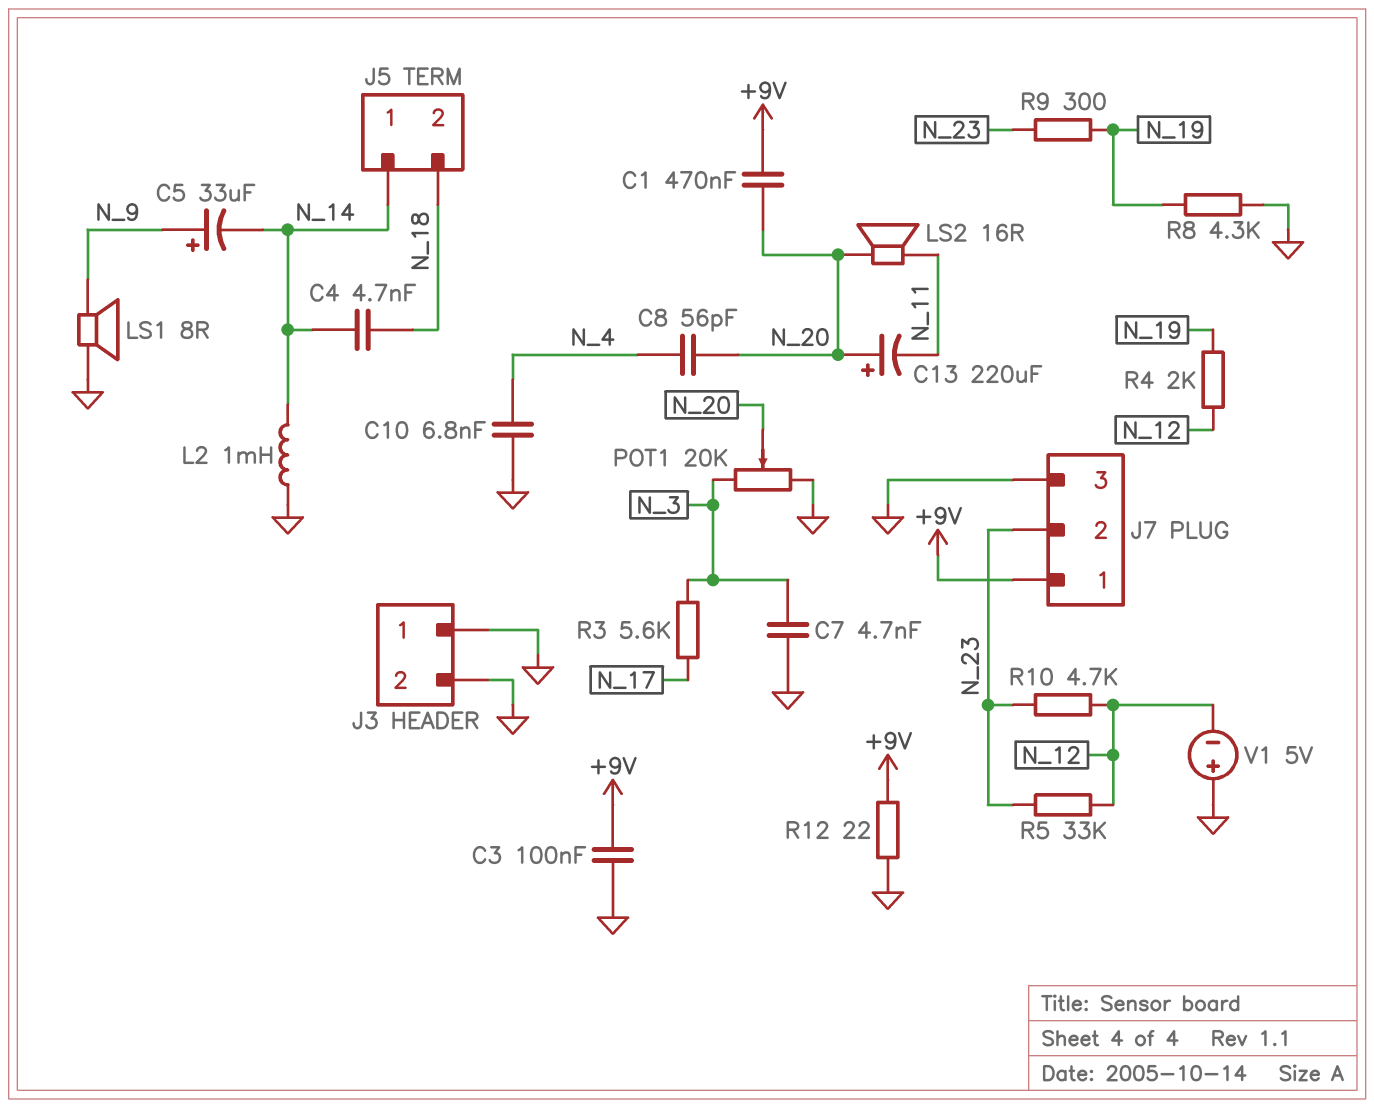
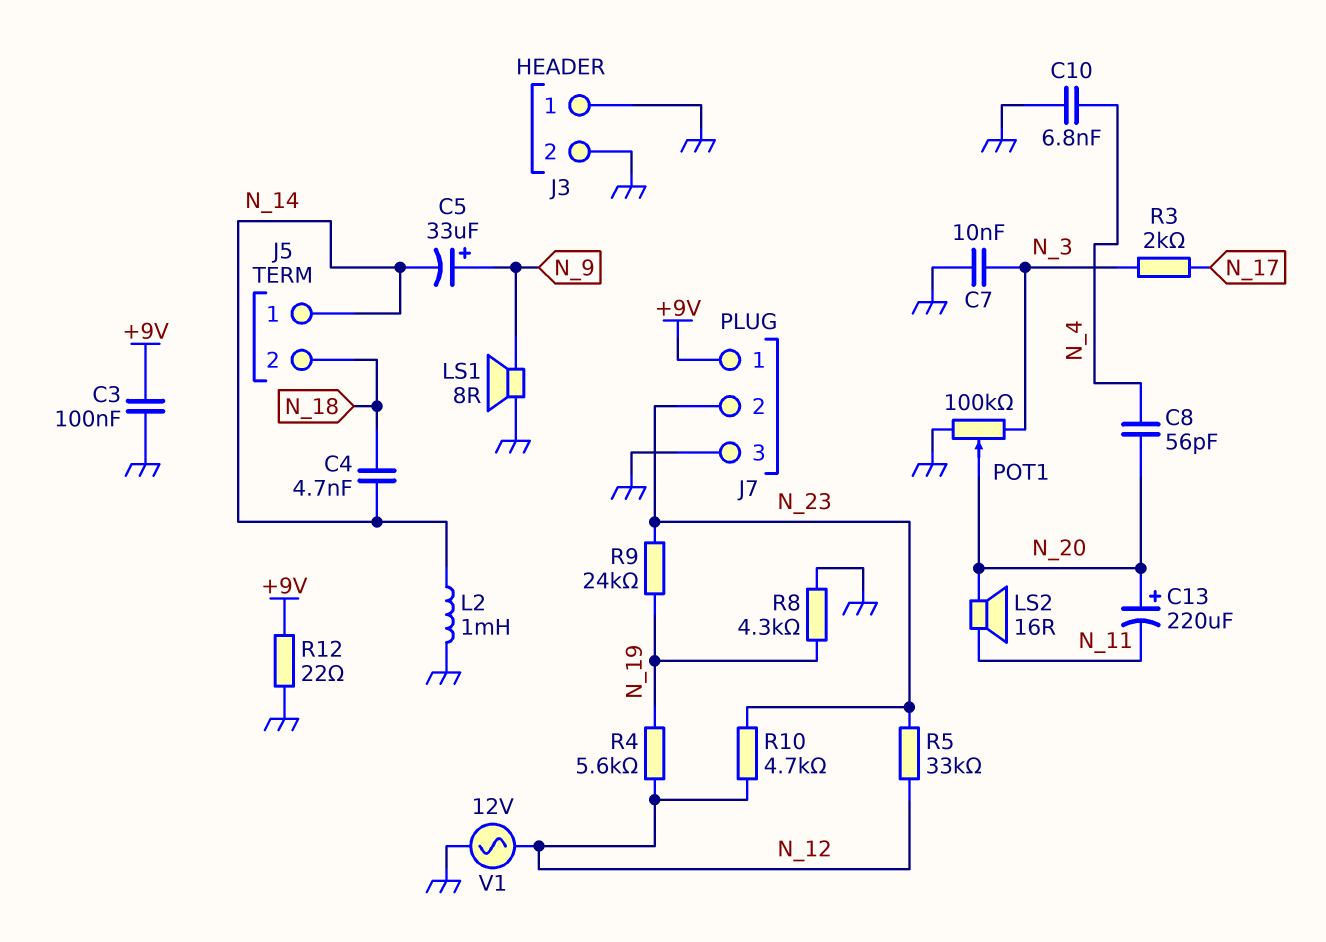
C1: 470nF (+9V, N_20) -> none
C7: 4.7nF (GND, N_3) -> 10nF (GND, N_3)
POT1: 20k (GND, N_3, wiper N_20) -> 100k (GND, N_3, wiper N_20)
R3: 5.6k (N_3, N_17) -> 2k (N_3, N_17)
R4: 2k (N_12, N_19) -> 5.6k (N_12, N_19)
R9: 300 (N_19, N_23) -> 24k (N_19, N_23)
V1: 5V (plus GND, minus N_12) -> AC 12V (GND, N_12)

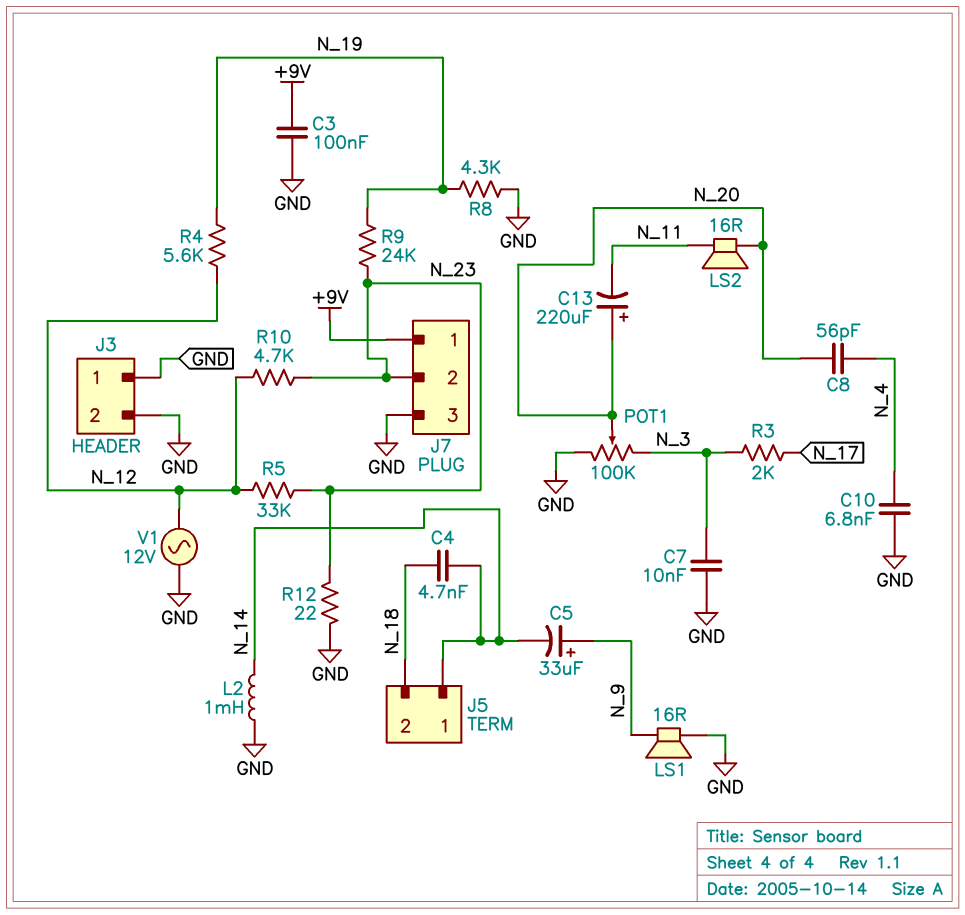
LS1: speaker 8R (GND, N_9) -> speaker 16R (GND, N_9)
R12: 22 (+9V, GND) -> 22 (GND, N_23)

